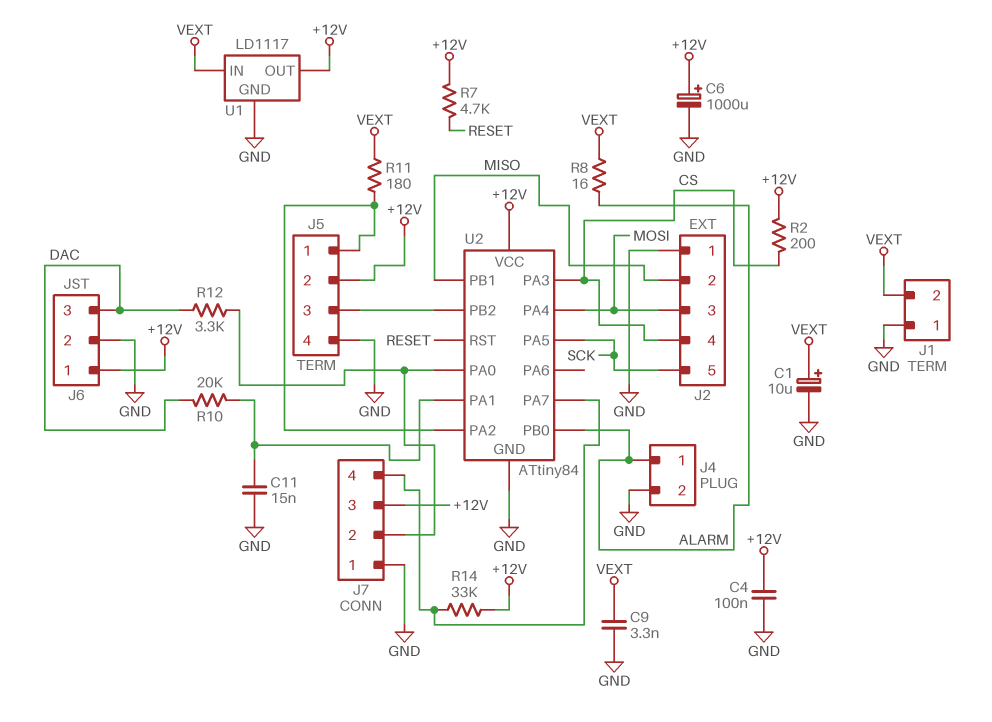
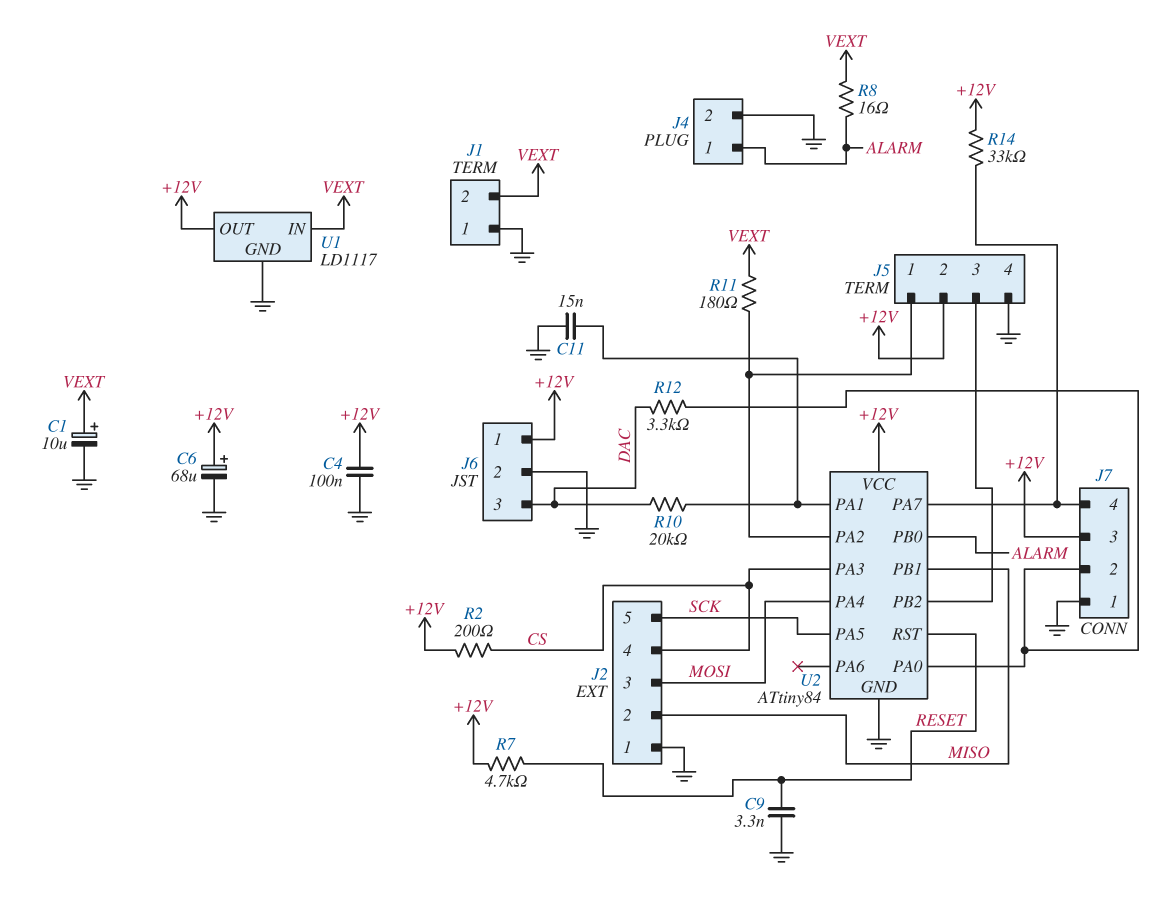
C6: 1000uF (plus +12V, minus GND) -> 68uF (plus +12V, minus GND)
C9: 3.3nF (GND, VEXT) -> 3.3nF (GND, RESET)

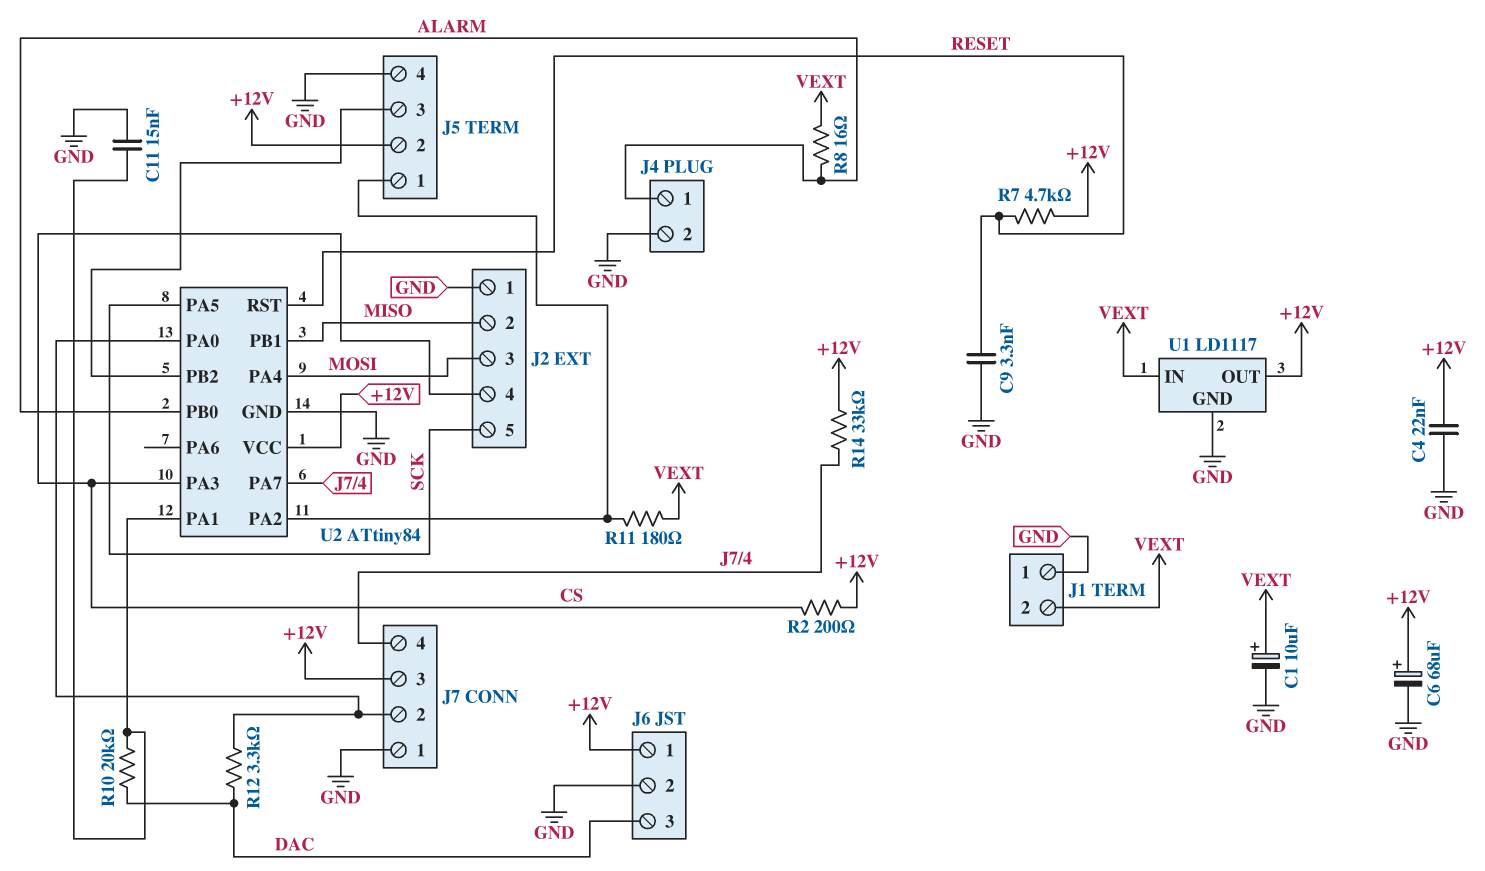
C4: 100nF (+12V, GND) -> 22nF (+12V, GND)

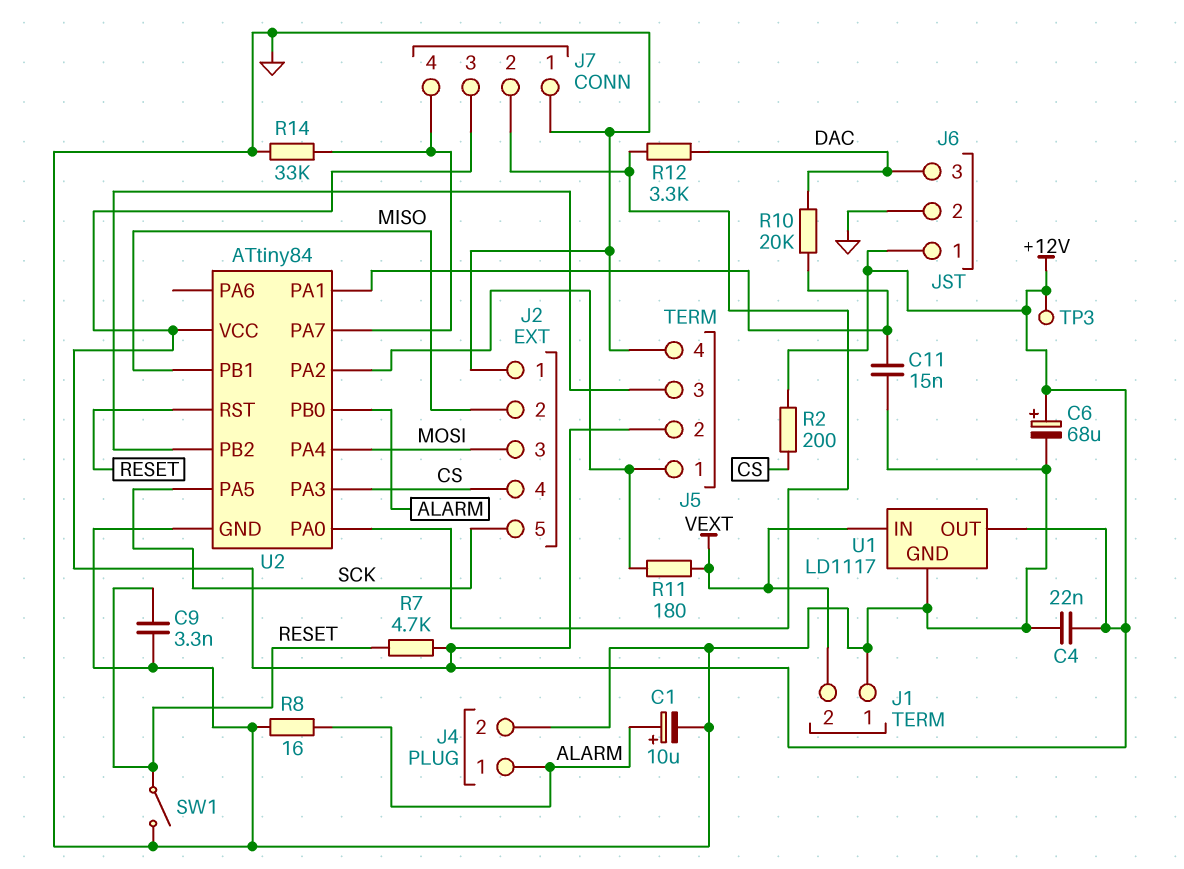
C1: 10uF (plus VEXT, minus GND) -> 10uF (plus ALARM, minus GND)
R8: 16 (ALARM, VEXT) -> 16 (ALARM, GND)
R14: 33k (+12V, J7/4) -> 33k (GND, J7/4)
SW1: none -> switch (GND, RESET)
TP3: none -> test point (+12V)

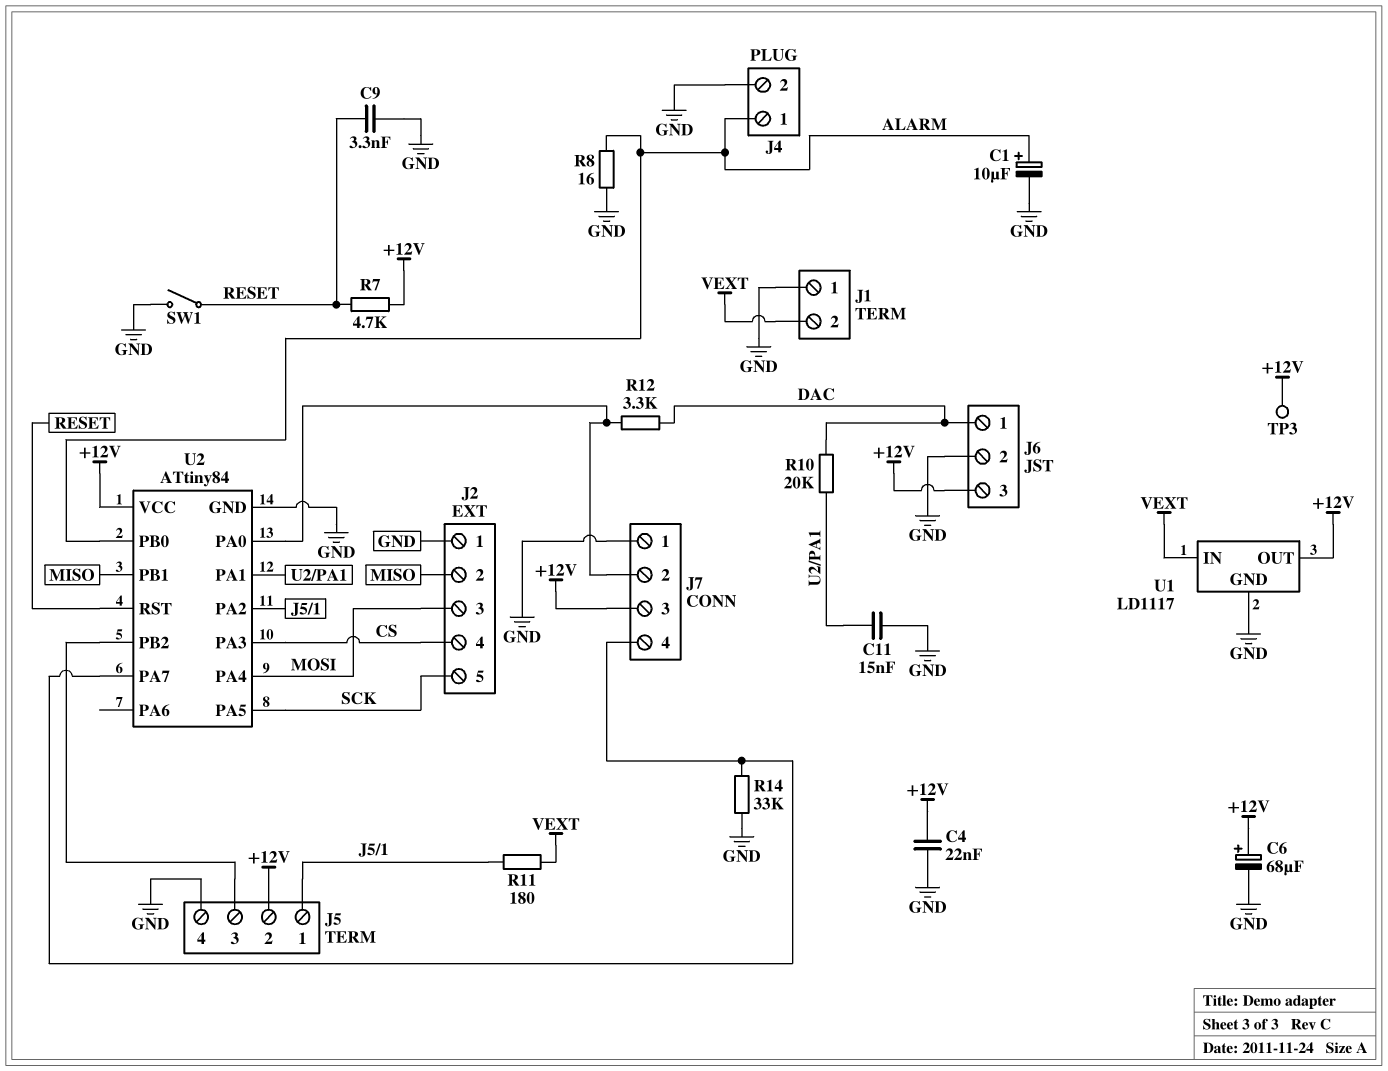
J6 pin 1: +12V -> DAC
J6 pin 3: DAC -> +12V
R2: 200 (+12V, CS) -> none

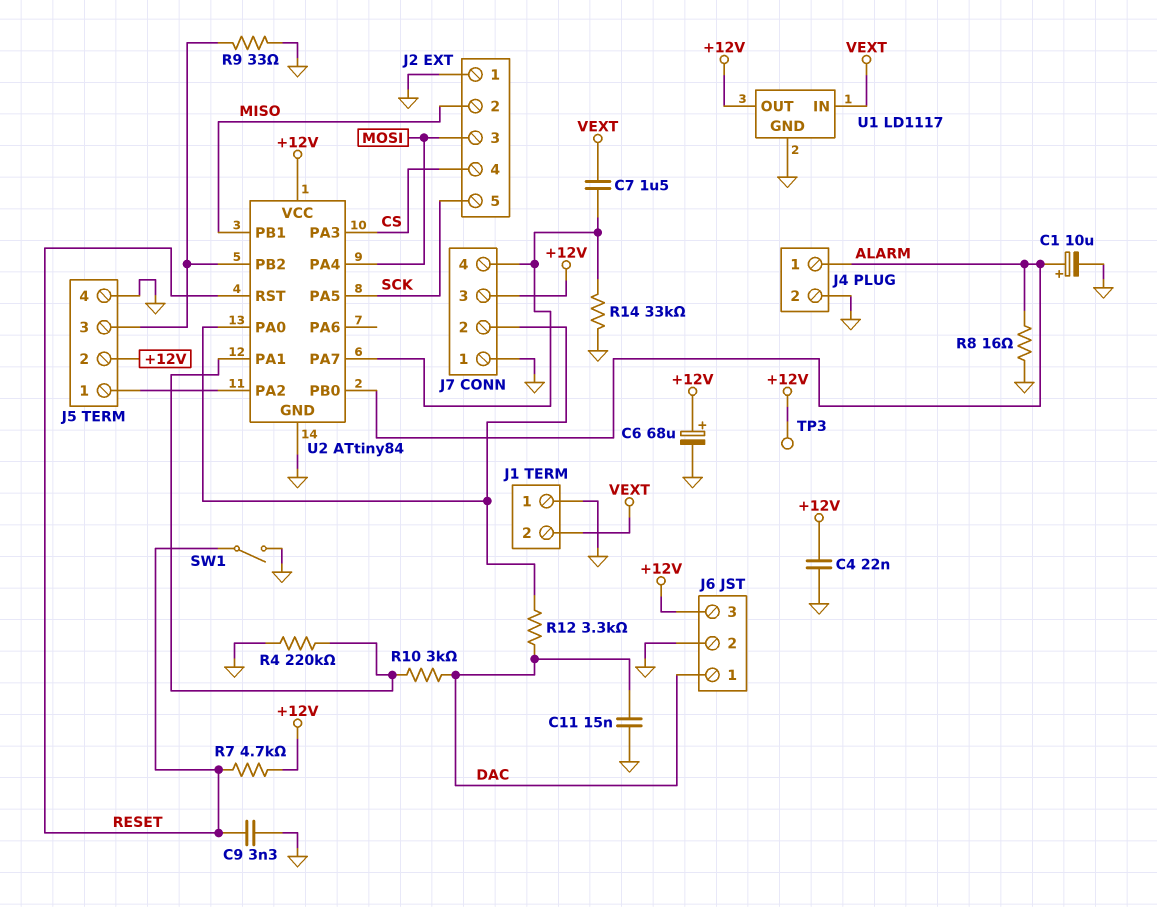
C7: none -> 1.5uF (J7/4, VEXT)
C11: 15nF (GND, U2/PA1) -> 15nF (DAC, GND)
R4: none -> 220k (GND, U2/PA1)
R9: none -> 33 (GND, J5/3)
R10: 20k (DAC, U2/PA1) -> 3k (DAC, U2/PA1)
R11: 180 (J5/1, VEXT) -> none

